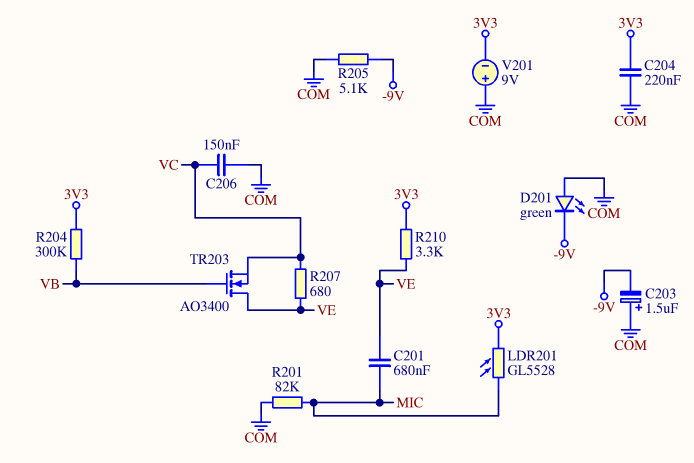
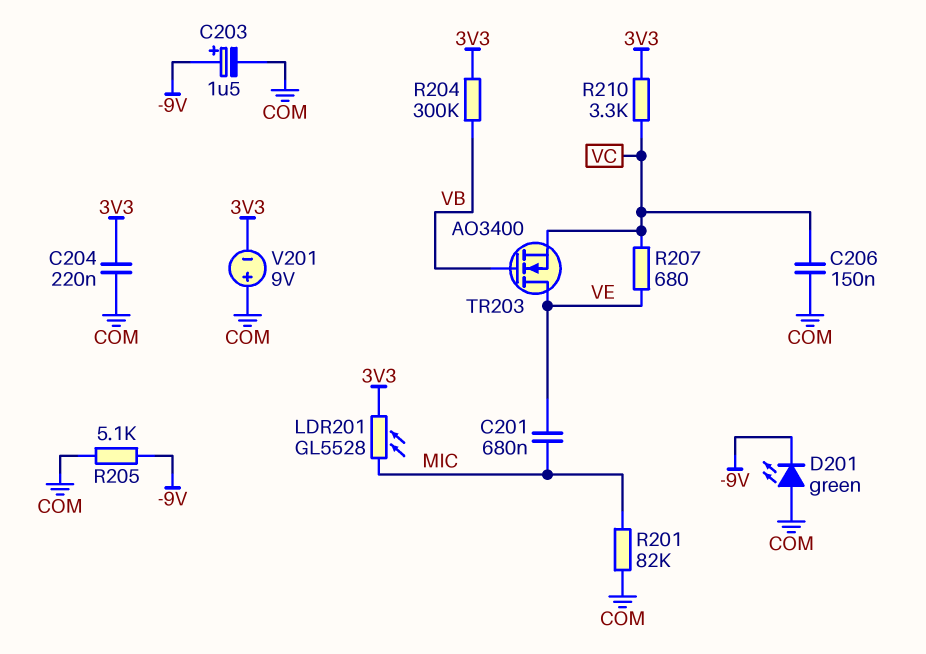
C203: 1.5uF (plus COM, minus -9V) -> 1.5uF (plus -9V, minus COM)
R210: 3.3k (3V3, VE) -> 3.3k (3V3, VC)

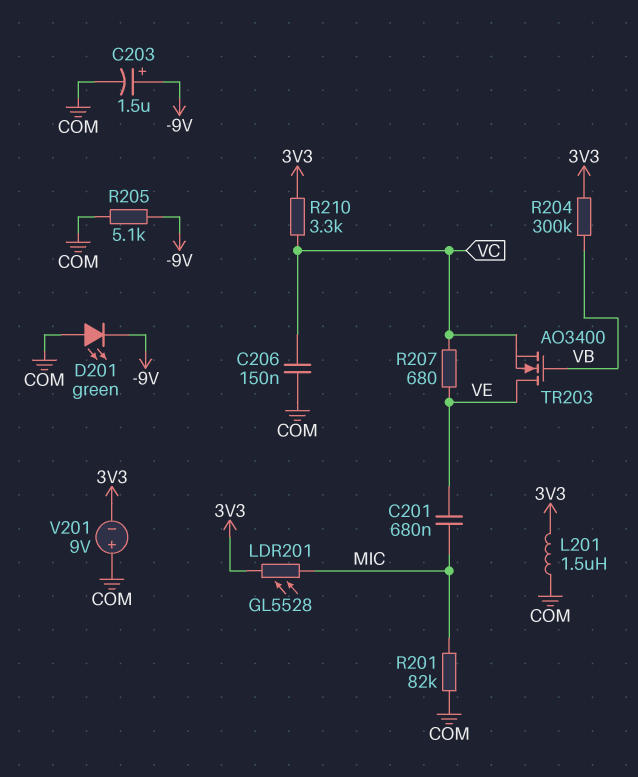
C204: 220nF (3V3, COM) -> none
L201: none -> 1.5uH (3V3, COM)

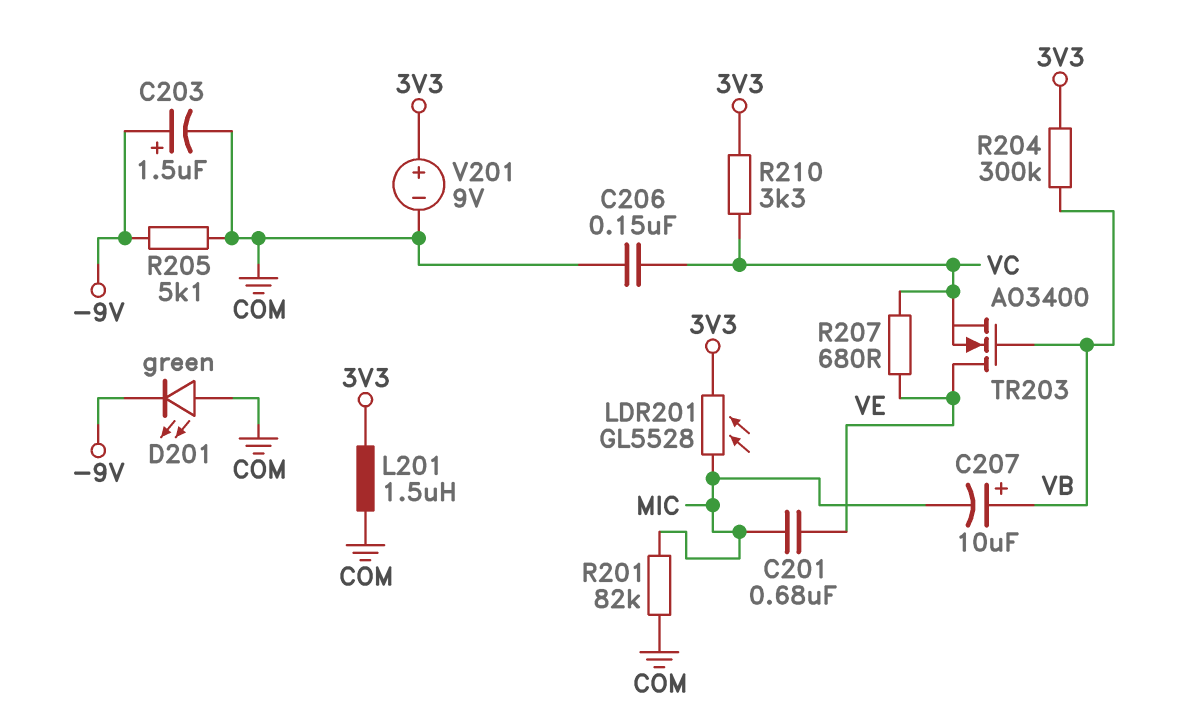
C207: none -> 10uF (plus VB, minus MIC)
V201: 9V (plus COM, minus 3V3) -> 9V (plus 3V3, minus COM)

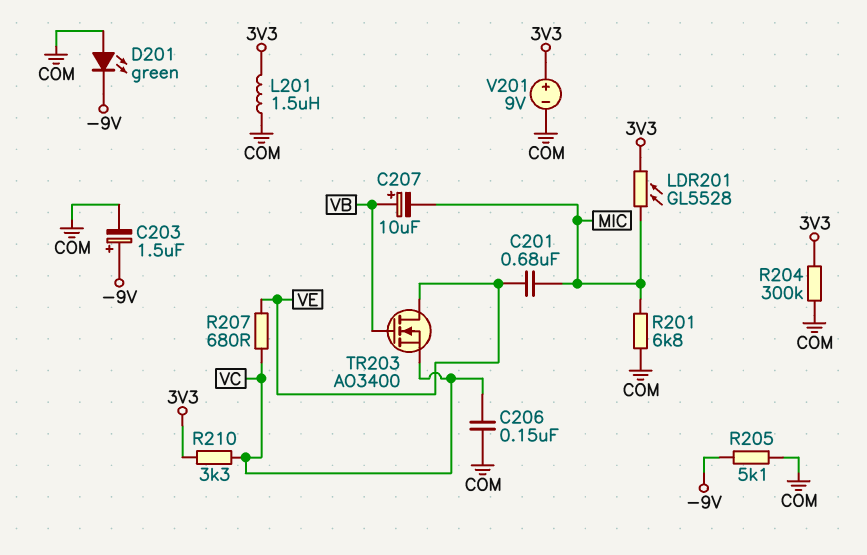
R201: 82k (COM, MIC) -> 6.8k (COM, MIC)
R204: 300k (3V3, VB) -> 300k (3V3, COM)

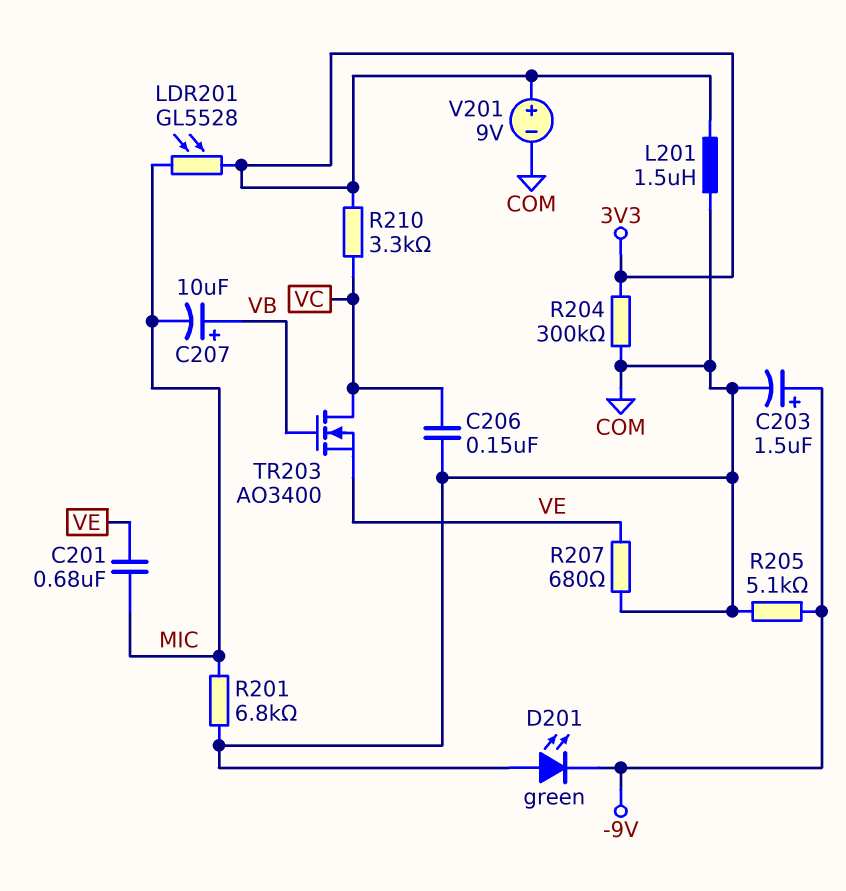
R207: 680 (VC, VE) -> 680 (COM, VE)
TR203: NMOS AO3400 (G VB, D VE, S VC) -> NMOS AO3400 (G VB, D VC, S VE)

